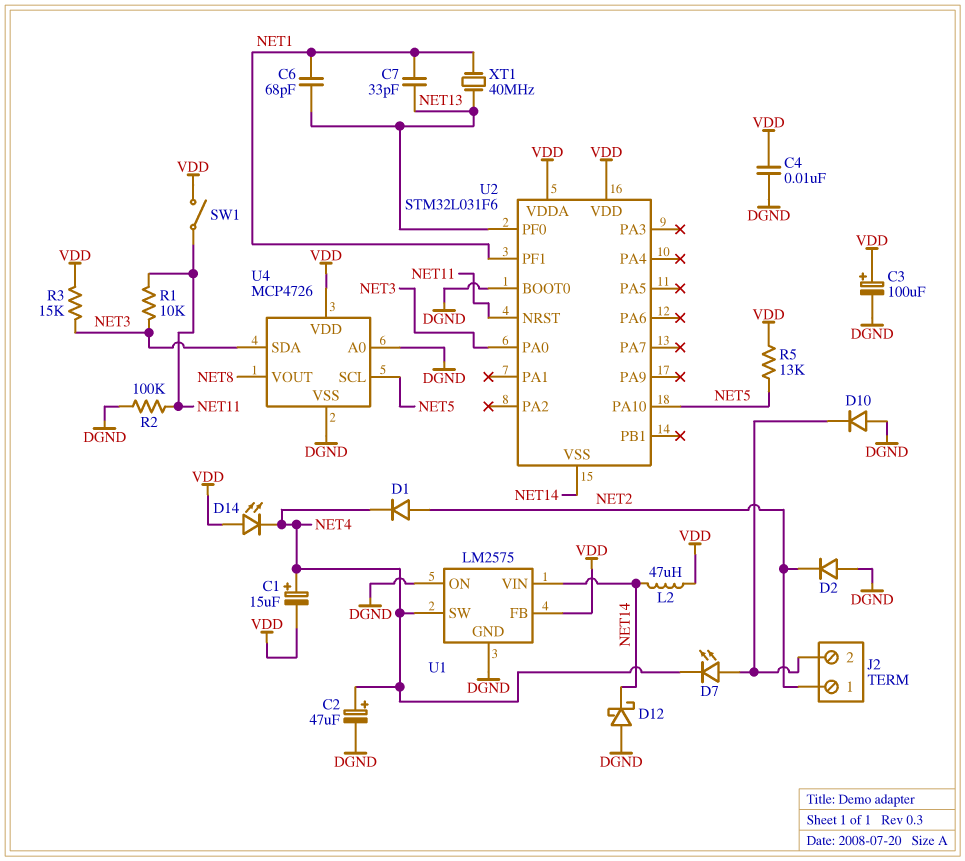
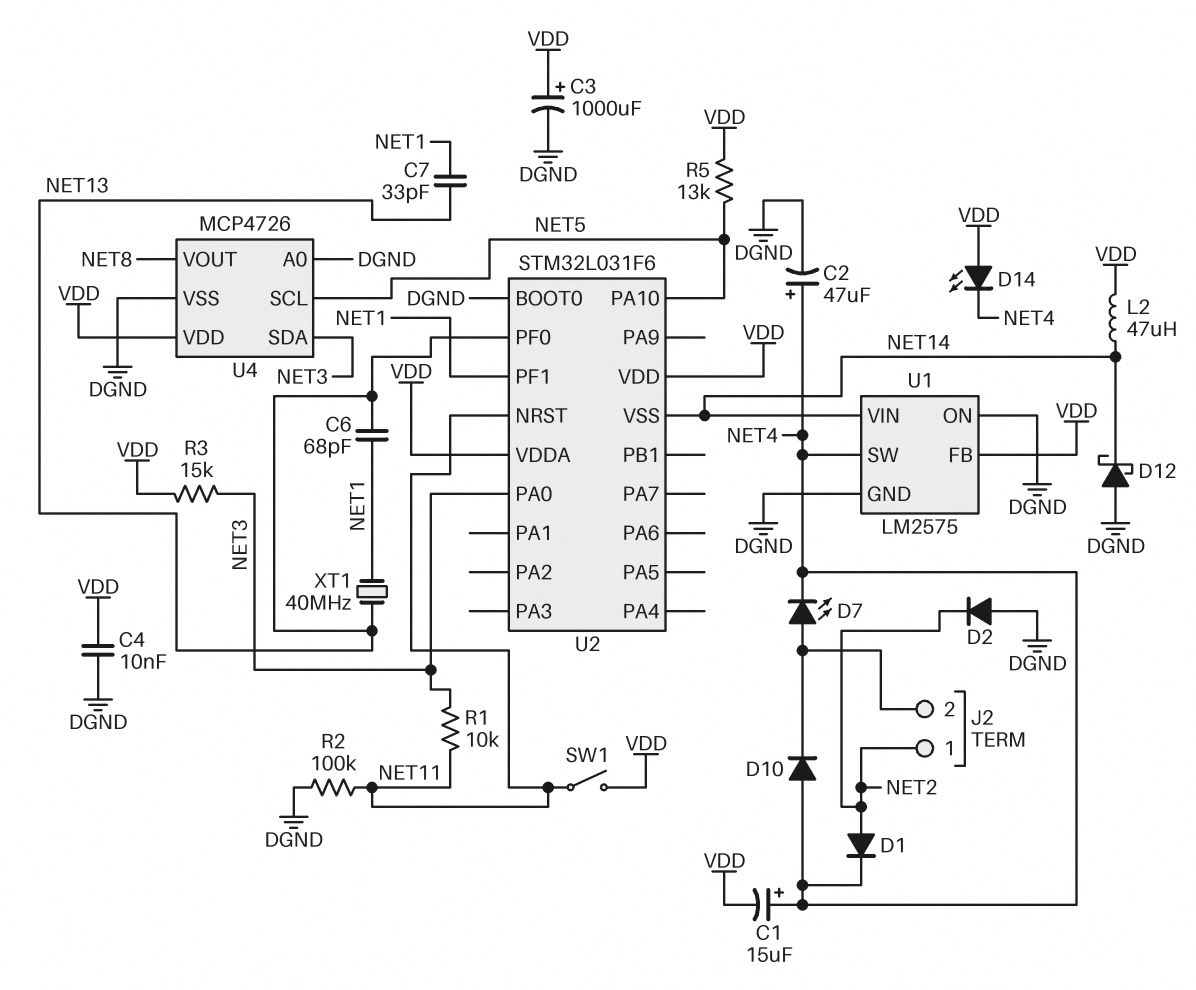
C3: 100uF (plus VDD, minus DGND) -> 1000uF (plus VDD, minus DGND)
D10: diode (A DGND, K J2/2) -> diode (A NET4, K J2/2)

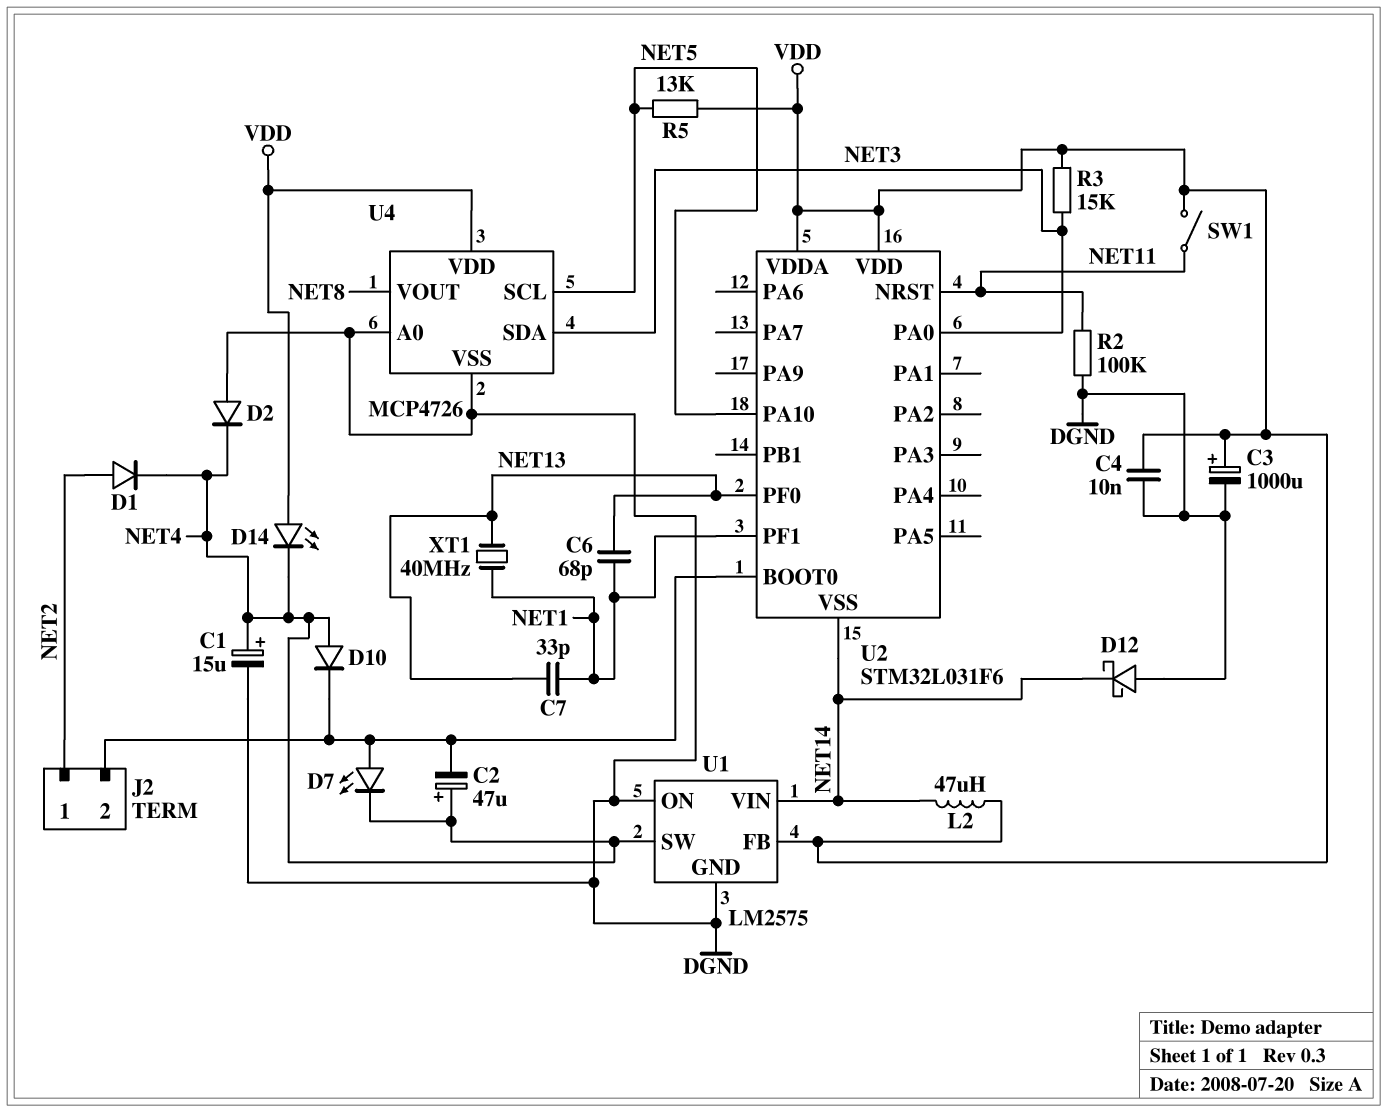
C1: 15uF (plus NET4, minus VDD) -> 15uF (plus NET4, minus DGND)
C2: 47uF (plus NET4, minus DGND) -> 47uF (plus NET4, minus J2/2)
D2: diode (A DGND, K NET2) -> diode (A DGND, K NET4)
R1: 10k (NET3, NET11) -> none
U2 pin BOOT0: DGND -> J2/2

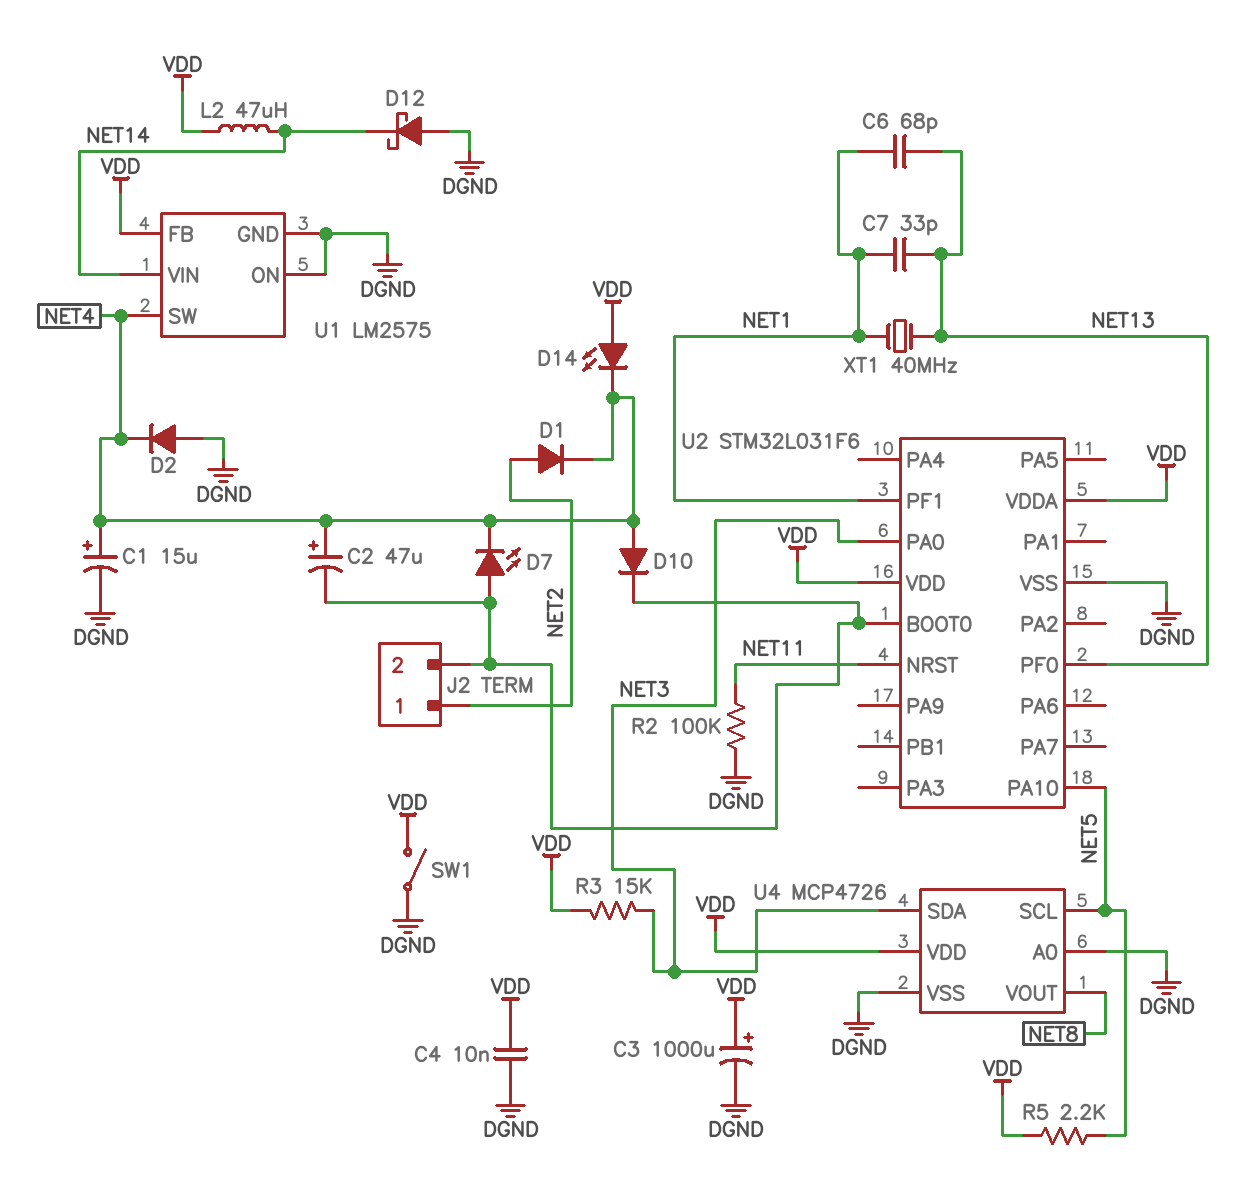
R5: 13k (NET5, VDD) -> 2.2k (NET5, VDD)
SW1: switch (NET11, VDD) -> switch (DGND, VDD)
U2 pin VSS: NET14 -> DGND

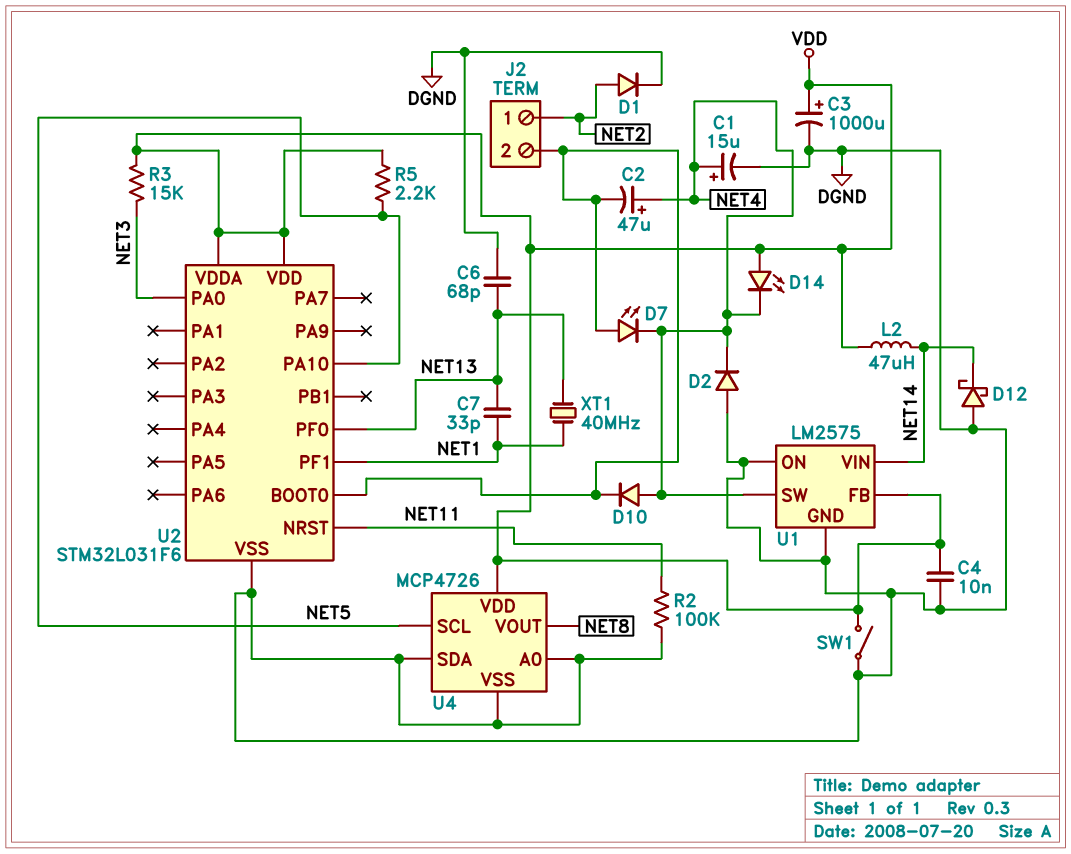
C6: 68pF (NET1, NET13) -> 68pF (DGND, NET13)
D1: diode (A NET2, K NET4) -> diode (A NET2, K DGND)
U4 pin SDA: NET3 -> DGND

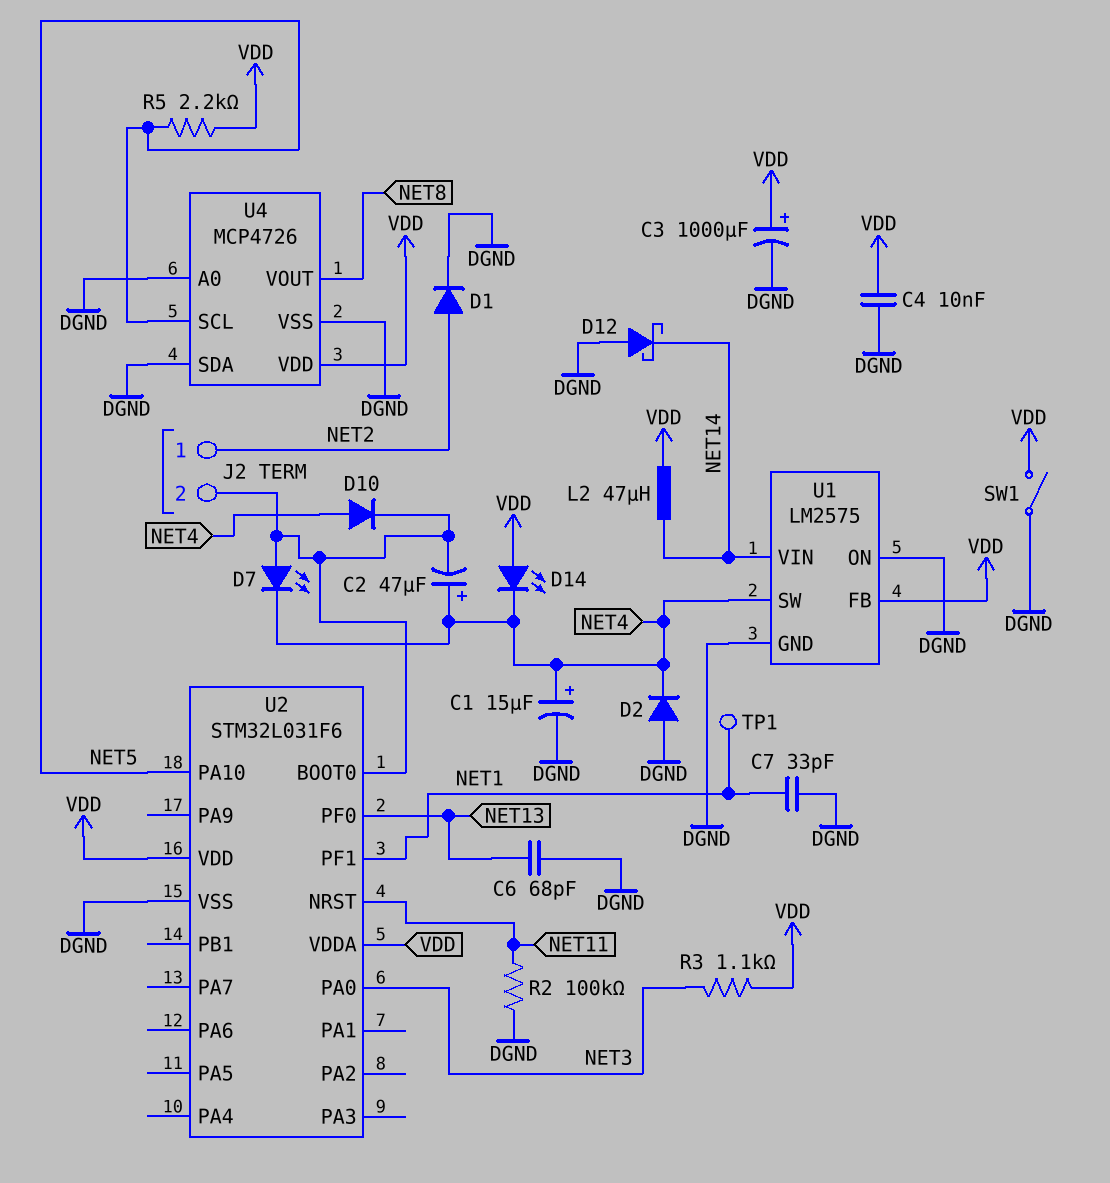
C7: 33pF (NET1, NET13) -> 33pF (DGND, NET1)
R3: 15k (NET3, VDD) -> 1.1k (NET3, VDD)
TP1: none -> test point (NET1)
XT1: 40MHz (NET1, NET13) -> none

